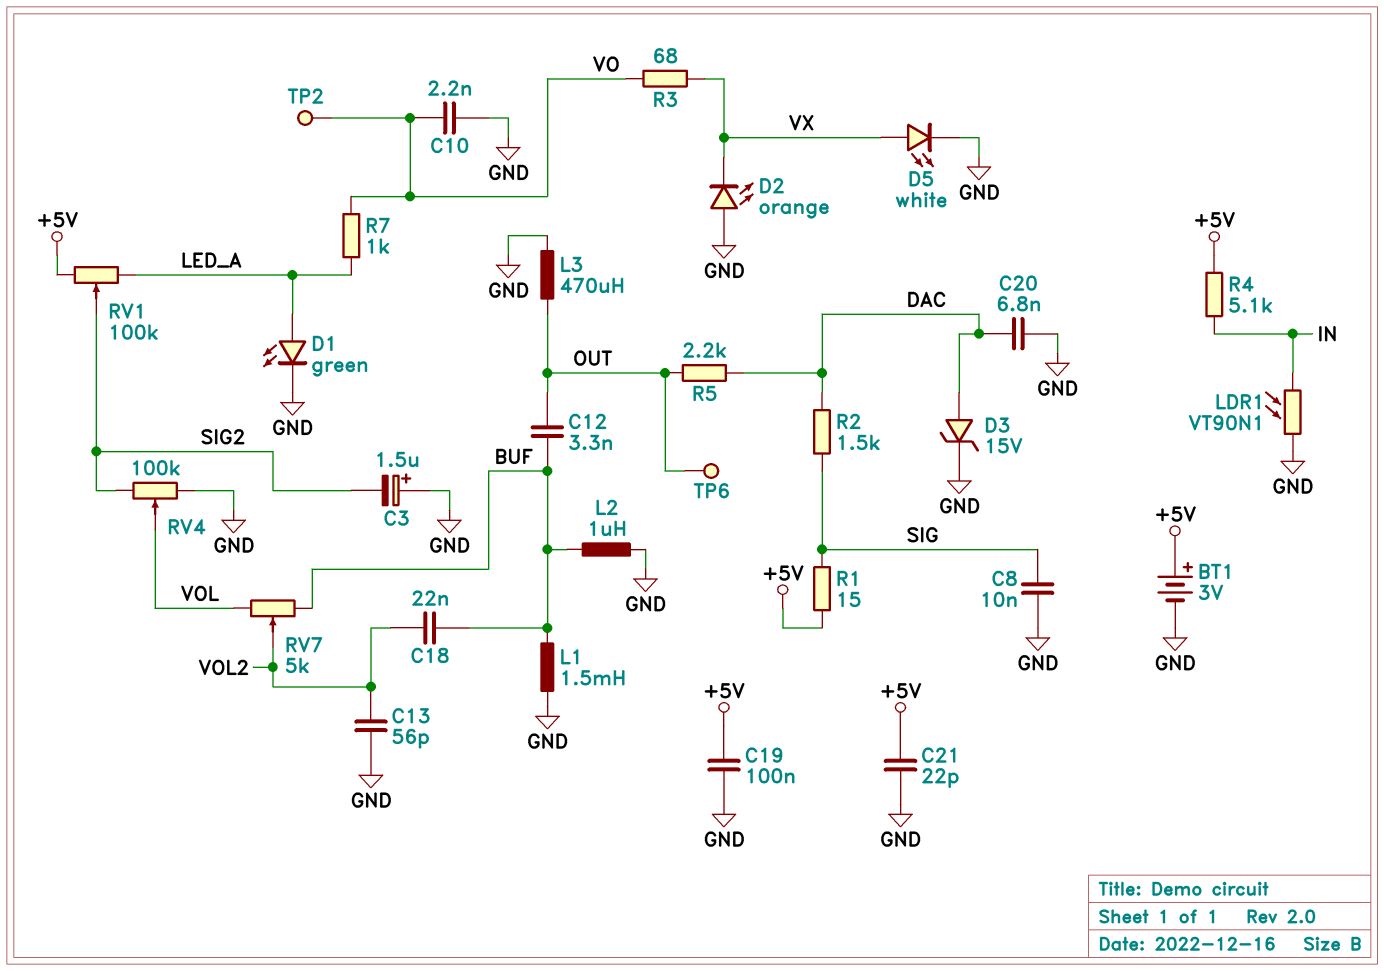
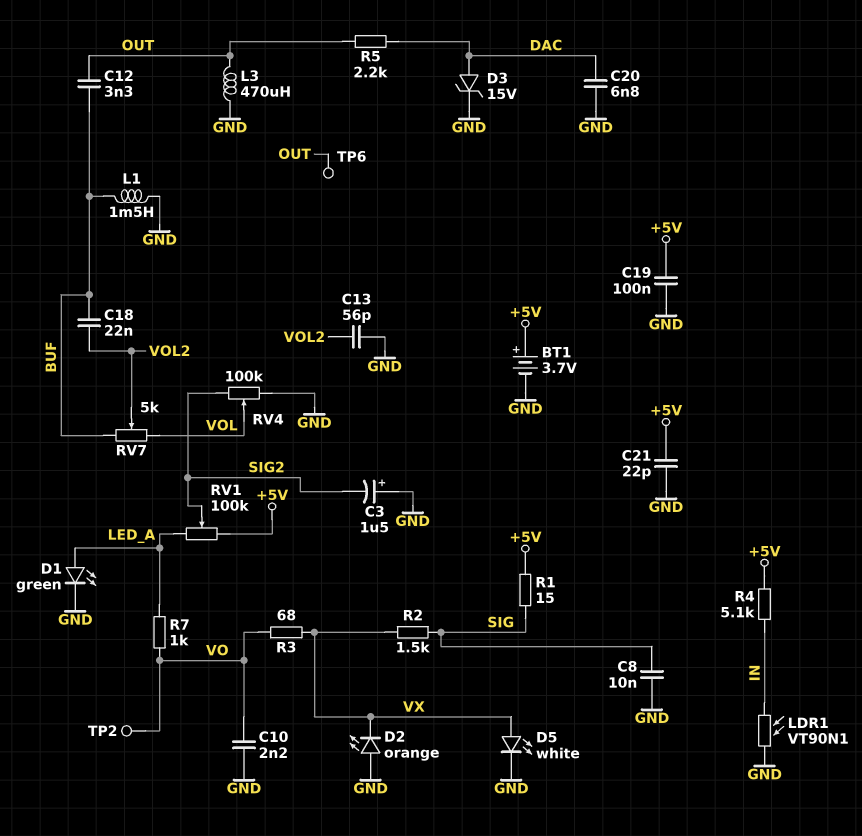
BT1: 3V (plus +5V, minus GND) -> 3.7V (plus +5V, minus GND)
L2: 1uH (BUF, GND) -> none
R2: 1.5k (DAC, SIG) -> 1.5k (SIG, VX)

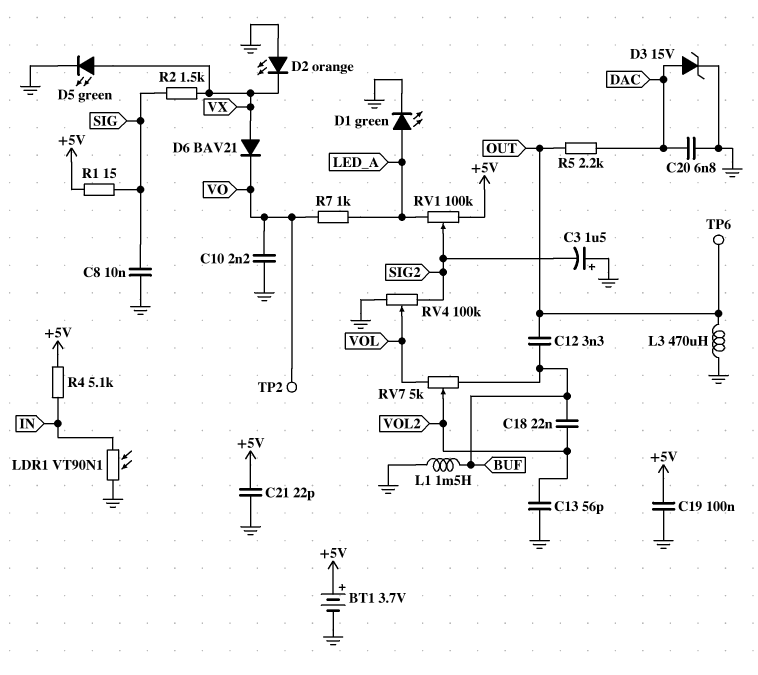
D5: LED white (A VX, K GND) -> LED green (A VX, K GND)
D6: none -> diode BAV21 (A VX, K VO)
R3: 68 (VO, VX) -> none

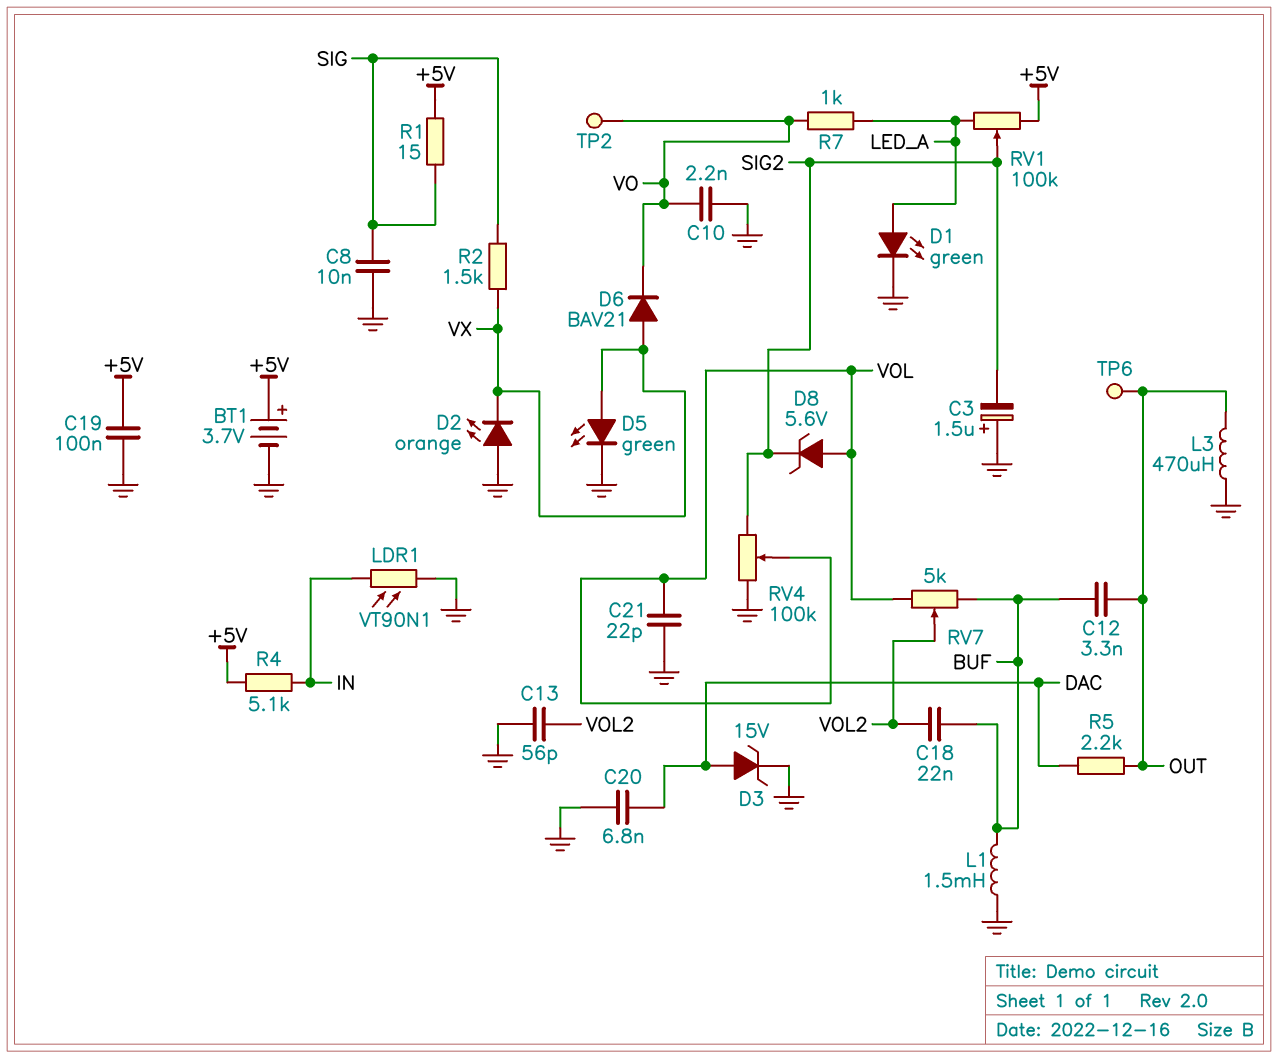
C21: 22pF (+5V, GND) -> 22pF (GND, VOL)
D8: none -> zener 5.6V (A VOL, K SIG2)

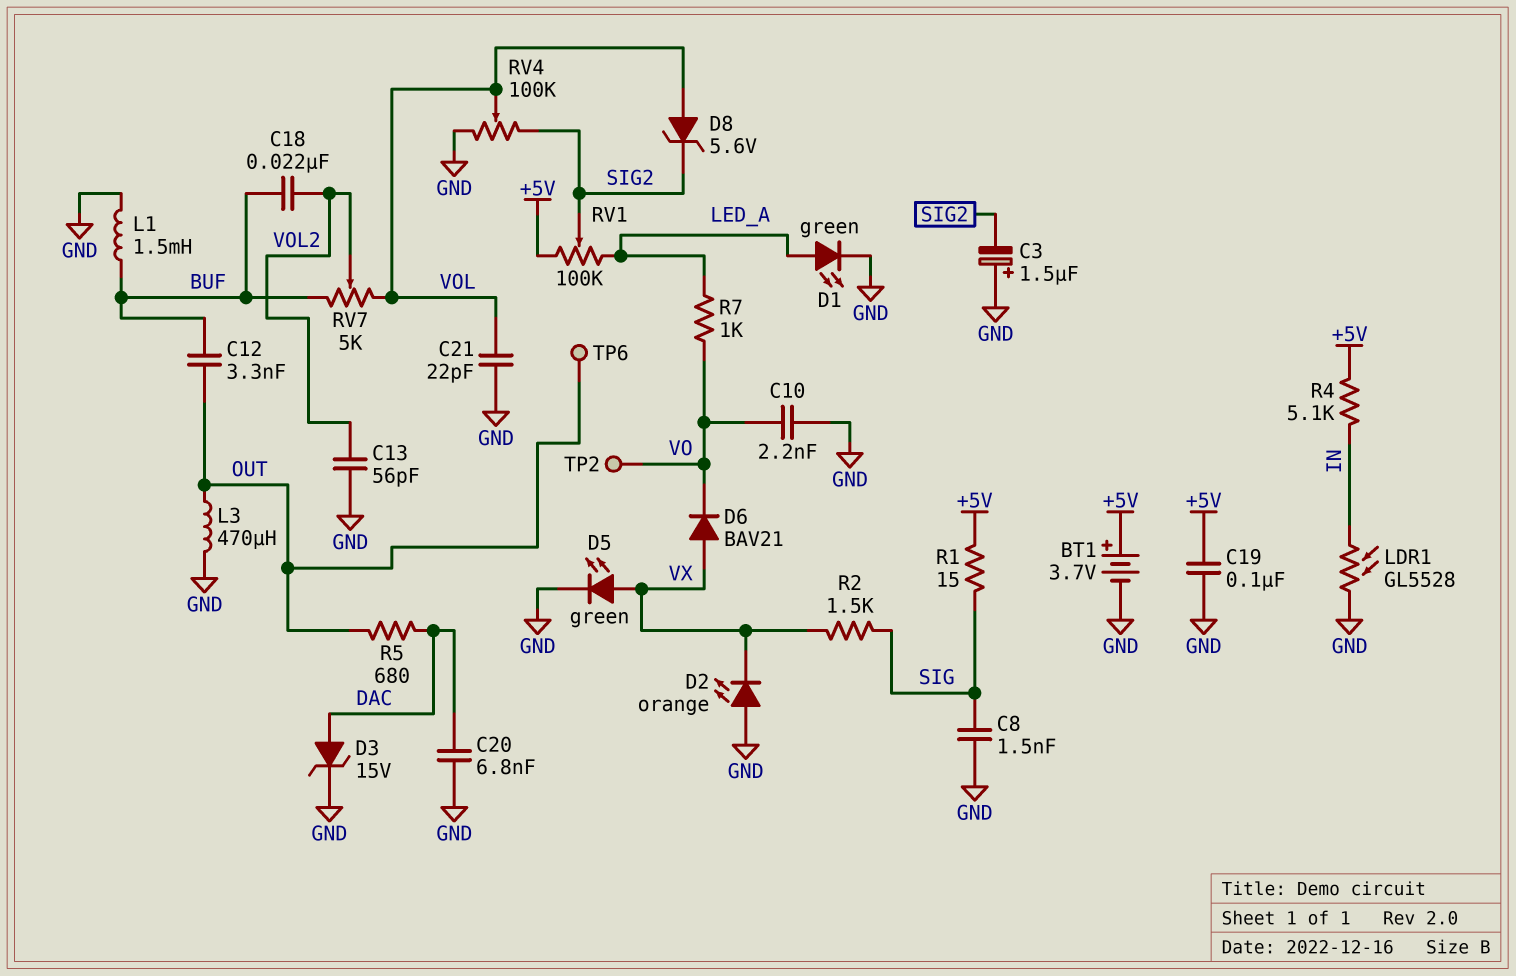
C8: 10nF (GND, SIG) -> 1.5nF (GND, SIG)
LDR1: VT90N1 (GND, IN) -> GL5528 (GND, IN)
R5: 2.2k (DAC, OUT) -> 680 (DAC, OUT)

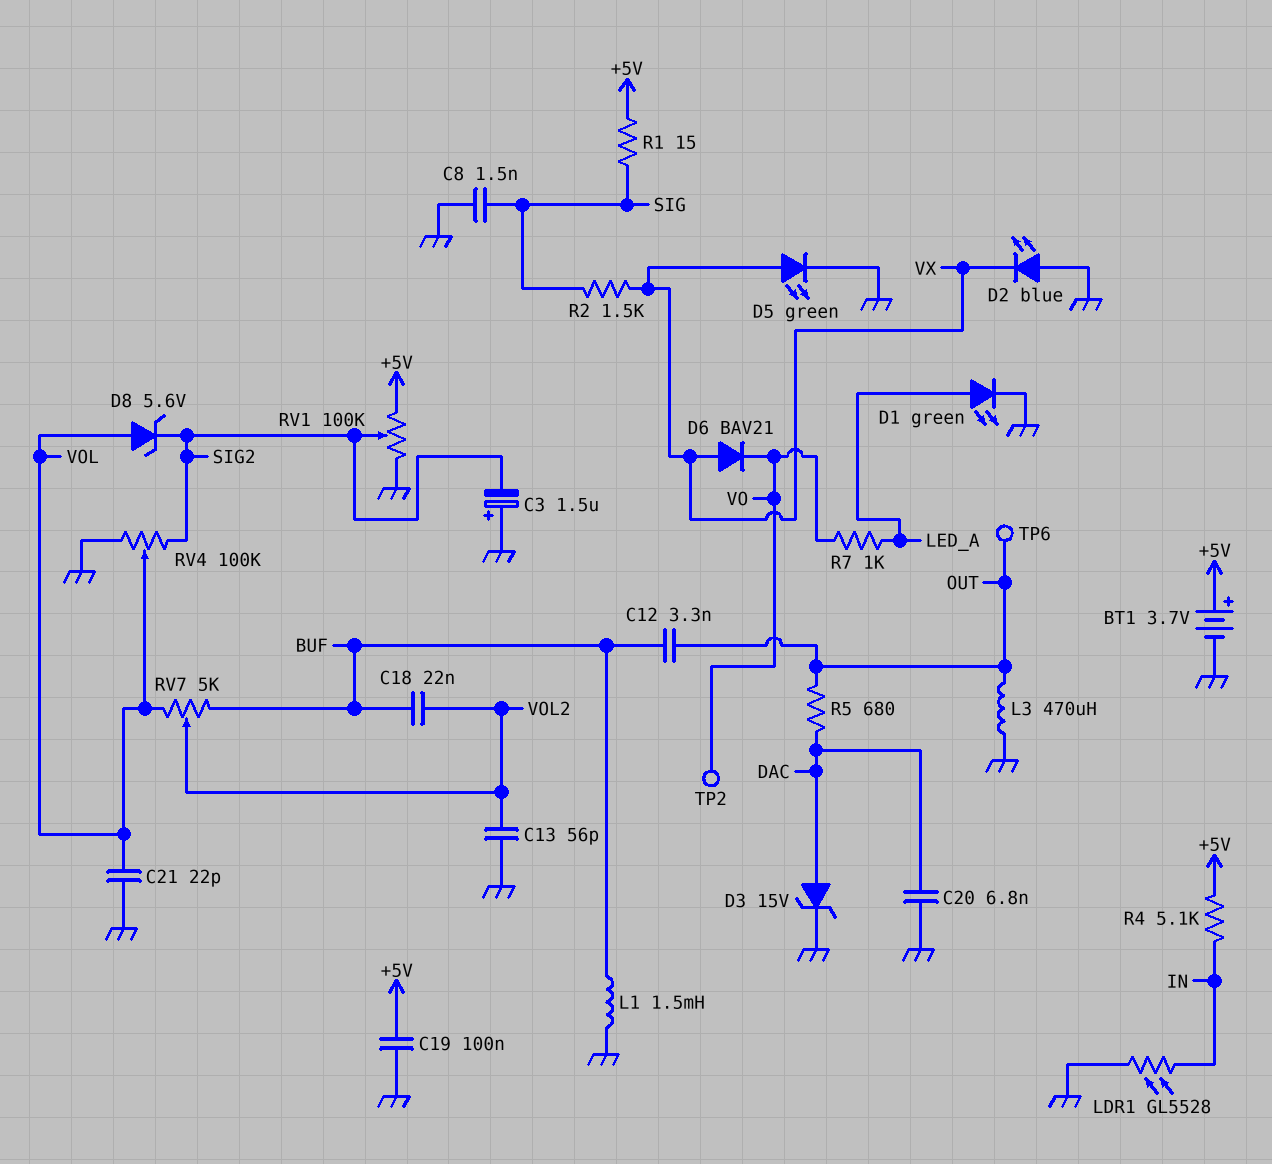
C10: 2.2nF (GND, VO) -> none
D2: LED orange (A GND, K VX) -> LED blue (A GND, K VX)
RV1: 100k (+5V, LED_A, wiper SIG2) -> 100k (+5V, GND, wiper SIG2)

